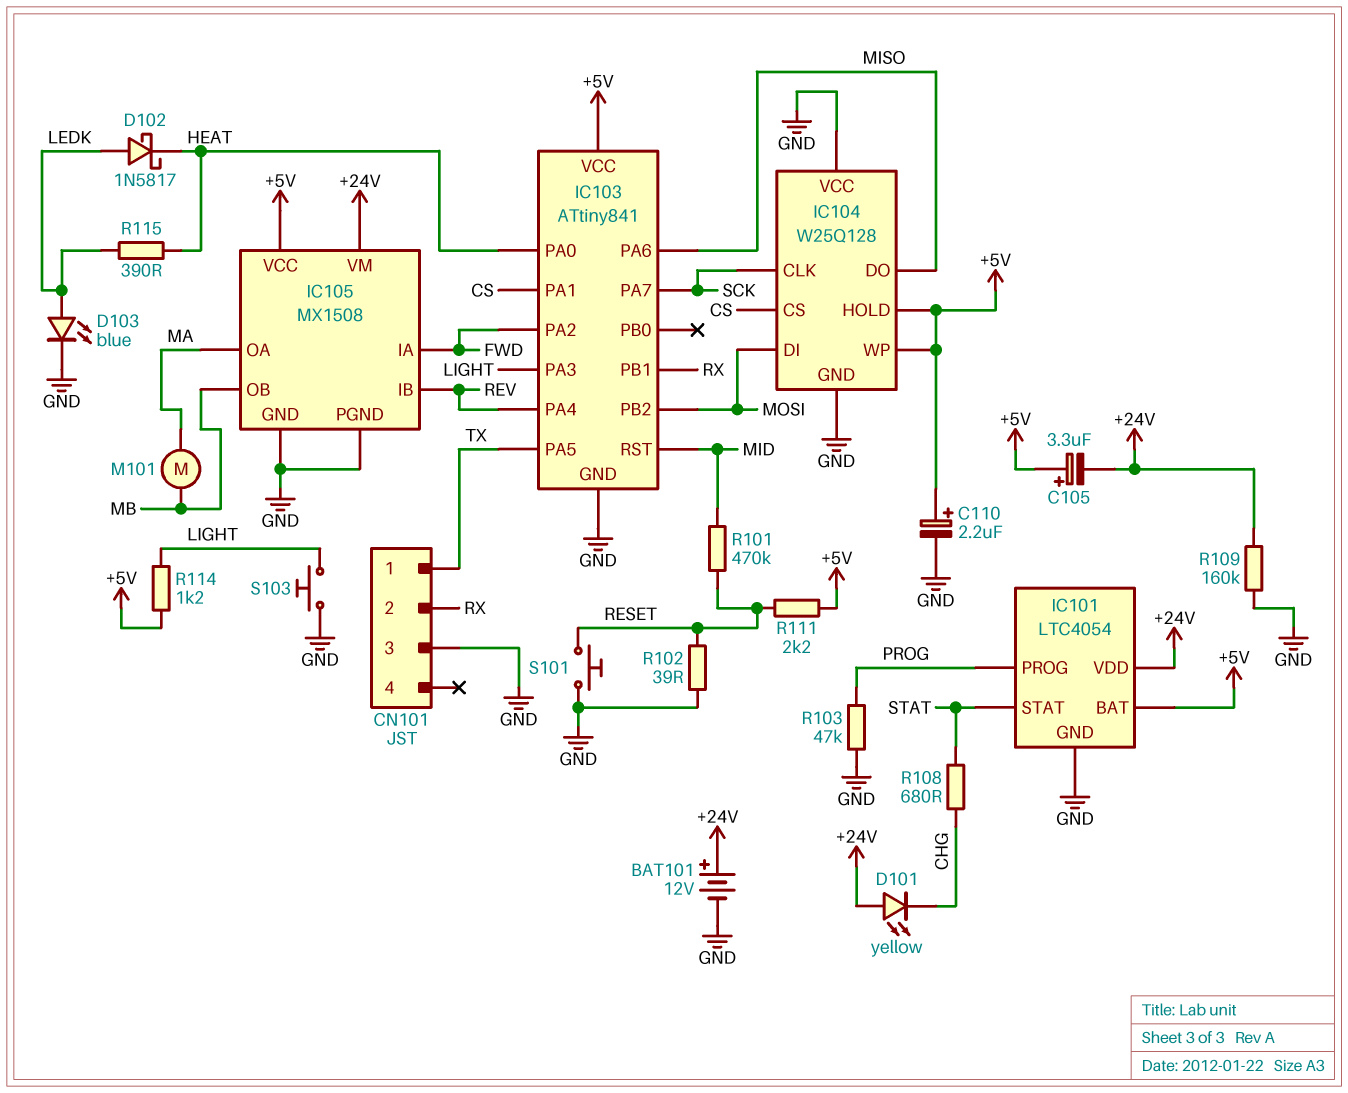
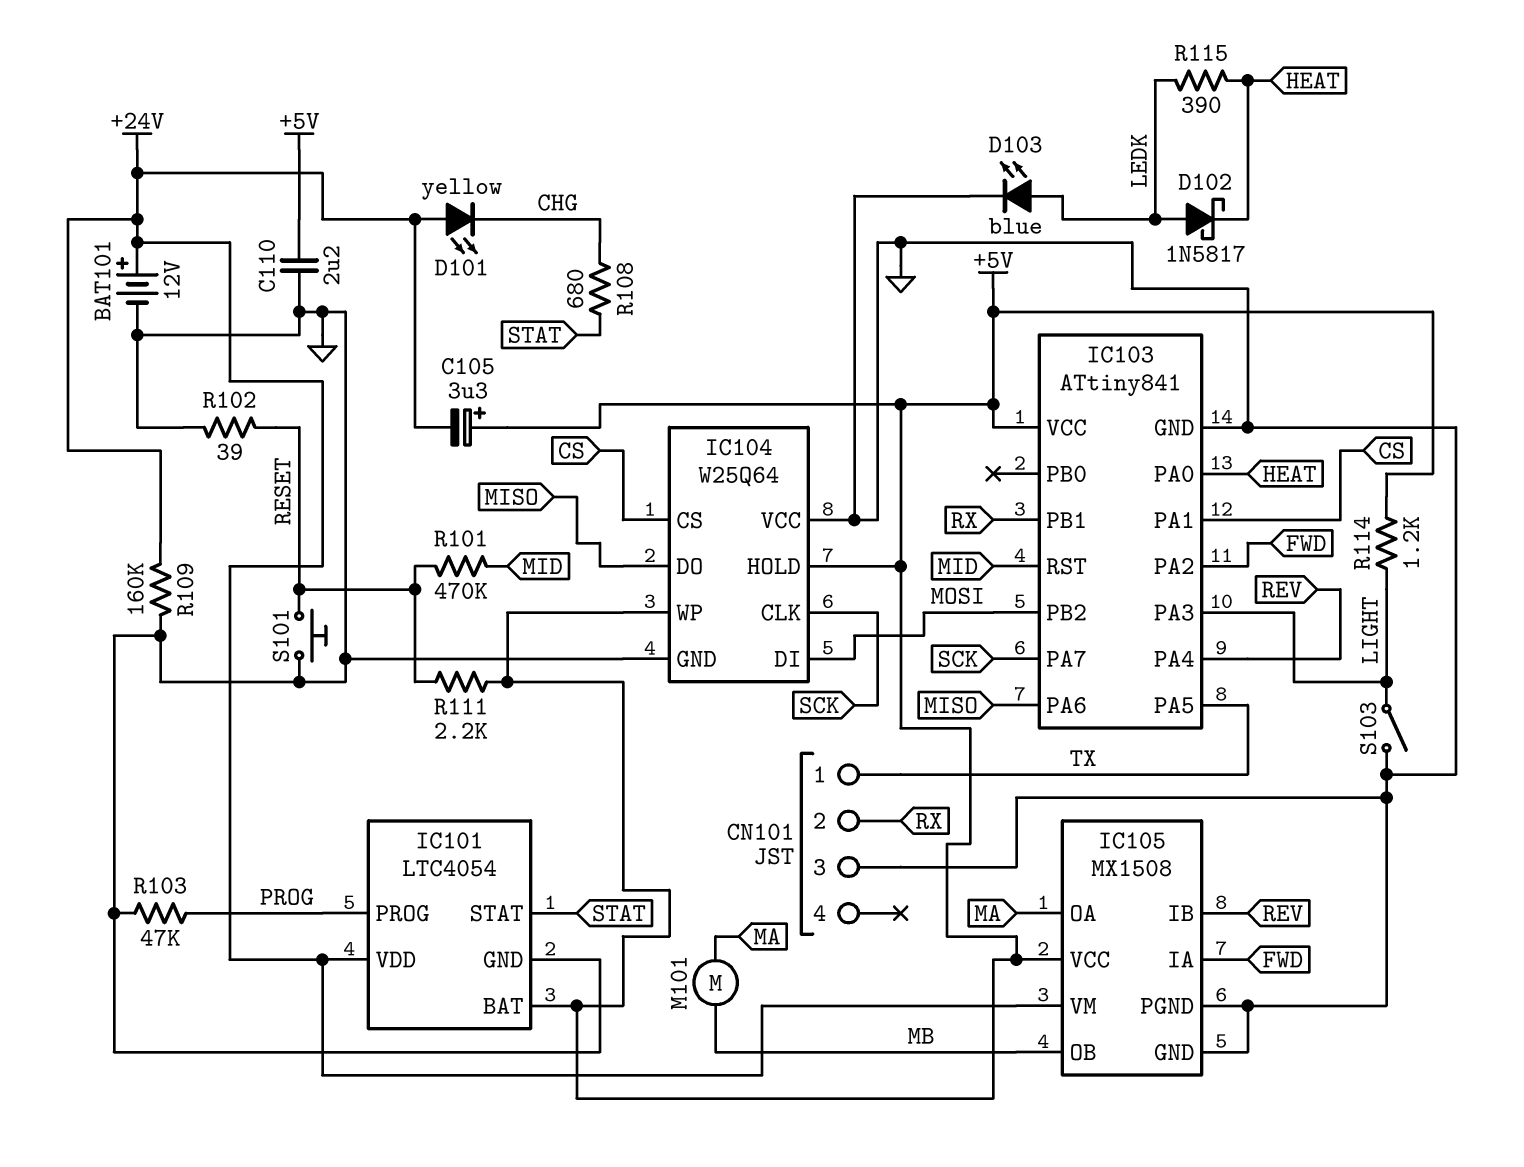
C110: 2.2uF (plus +5V, minus GND) -> 2.2uF (+5V, GND)
IC104: W25Q128 -> W25Q64
S103: button (GND, LIGHT) -> switch (GND, LIGHT)

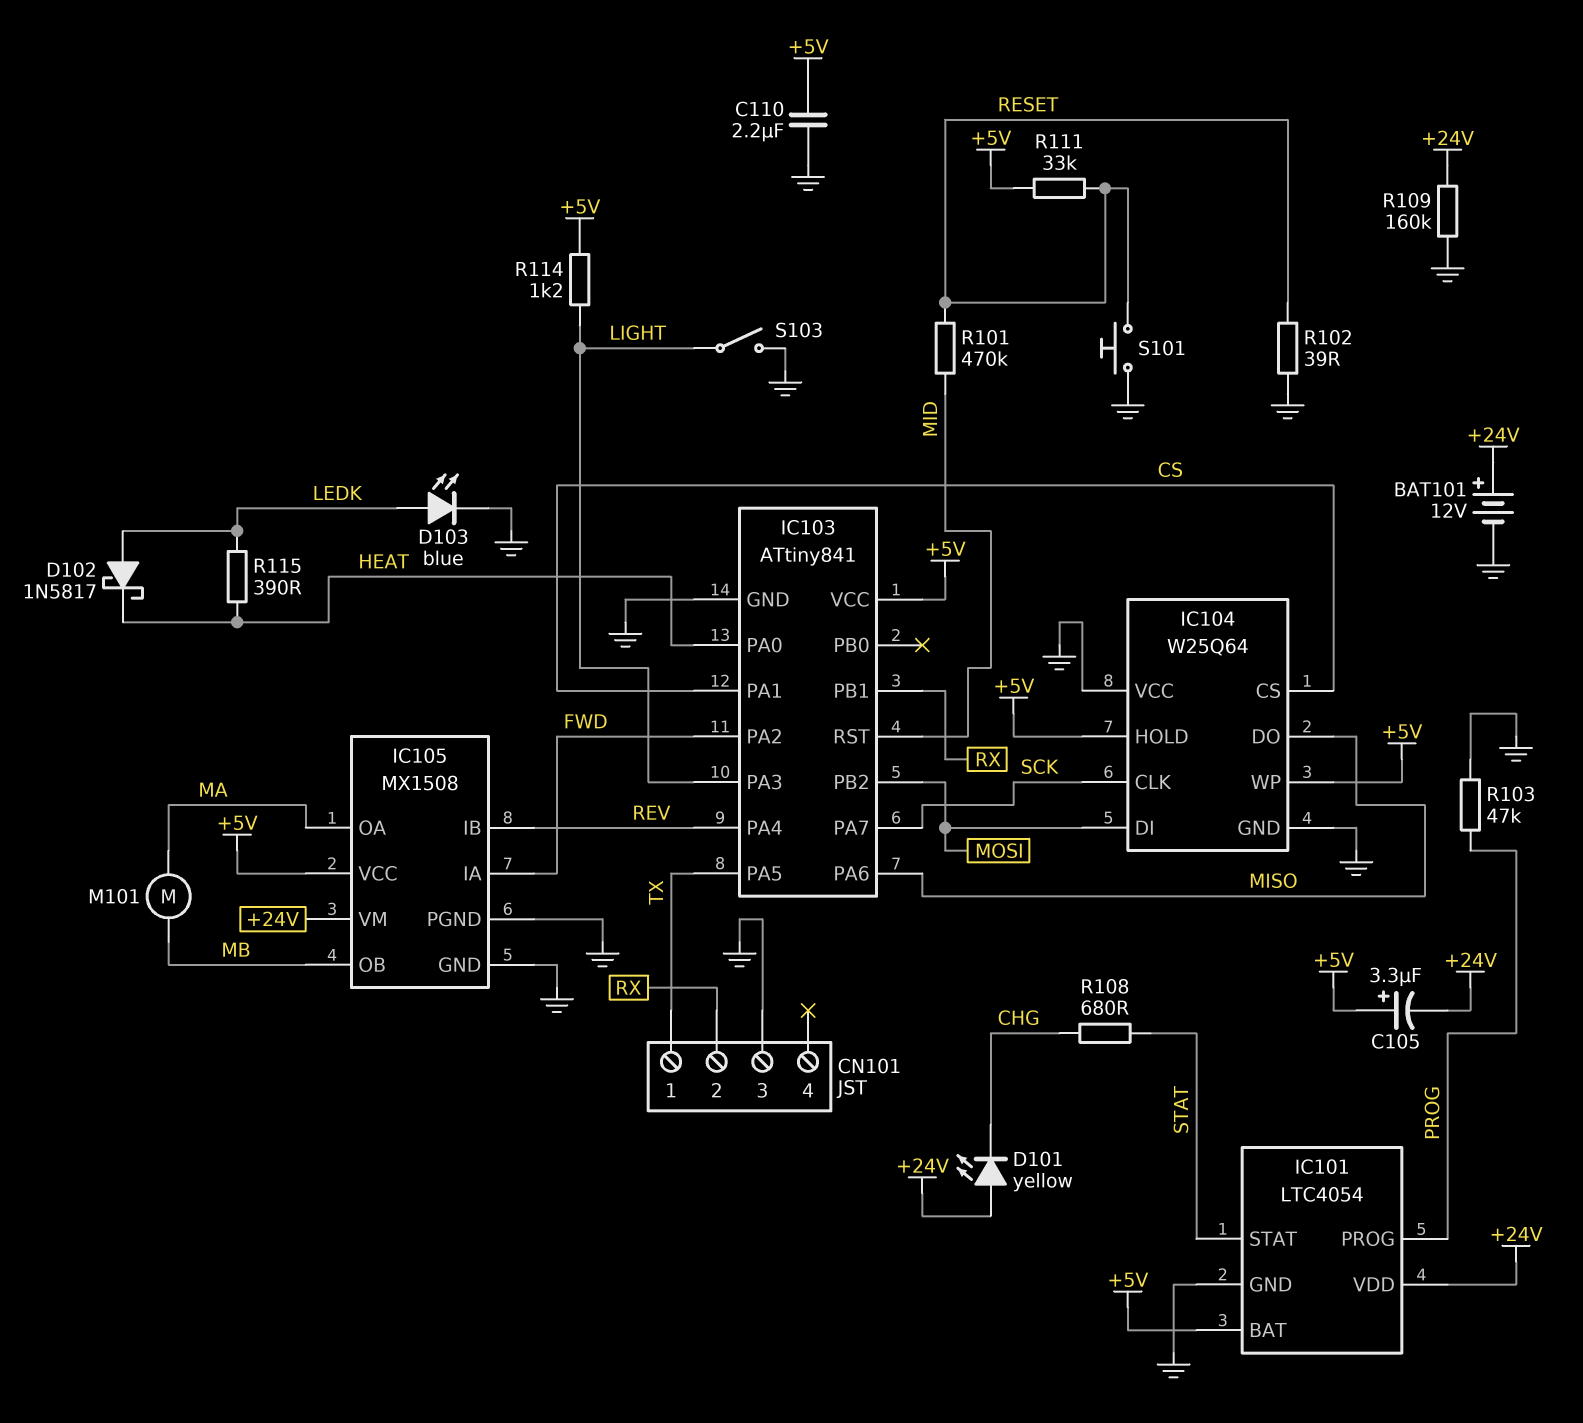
R111: 2.2k (+5V, RESET) -> 33k (+5V, RESET)

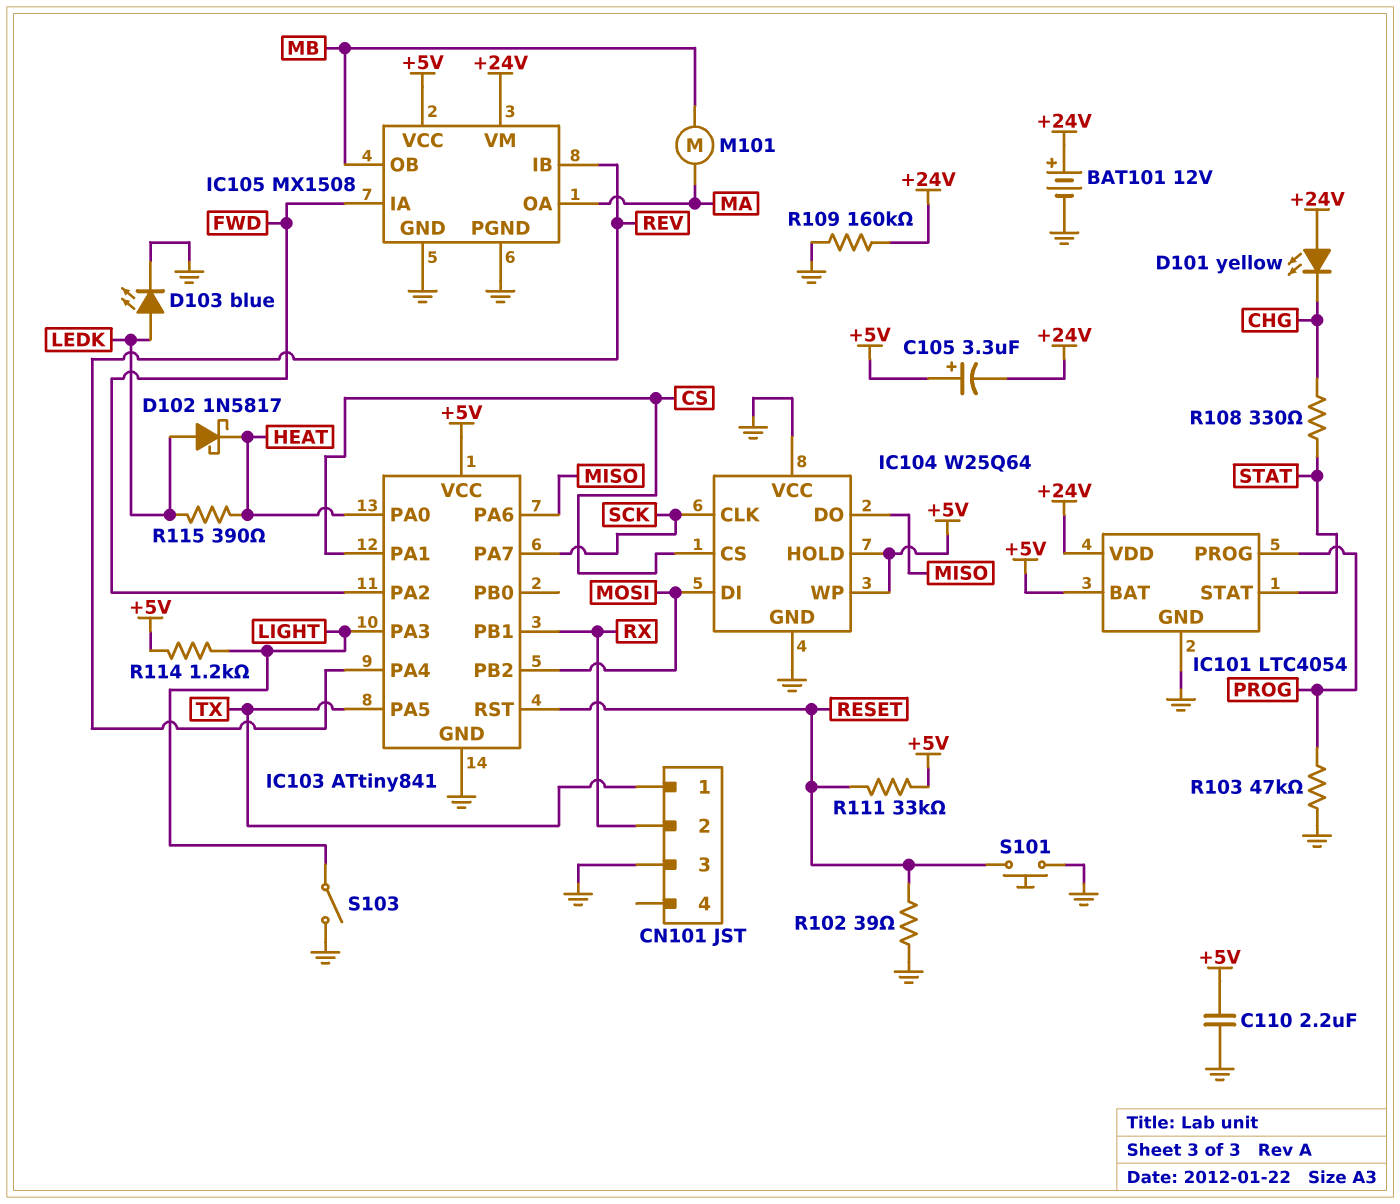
IC103 pin RST: MID -> RESET
R101: 470k (MID, RESET) -> none
R108: 680 (CHG, STAT) -> 330 (CHG, STAT)

